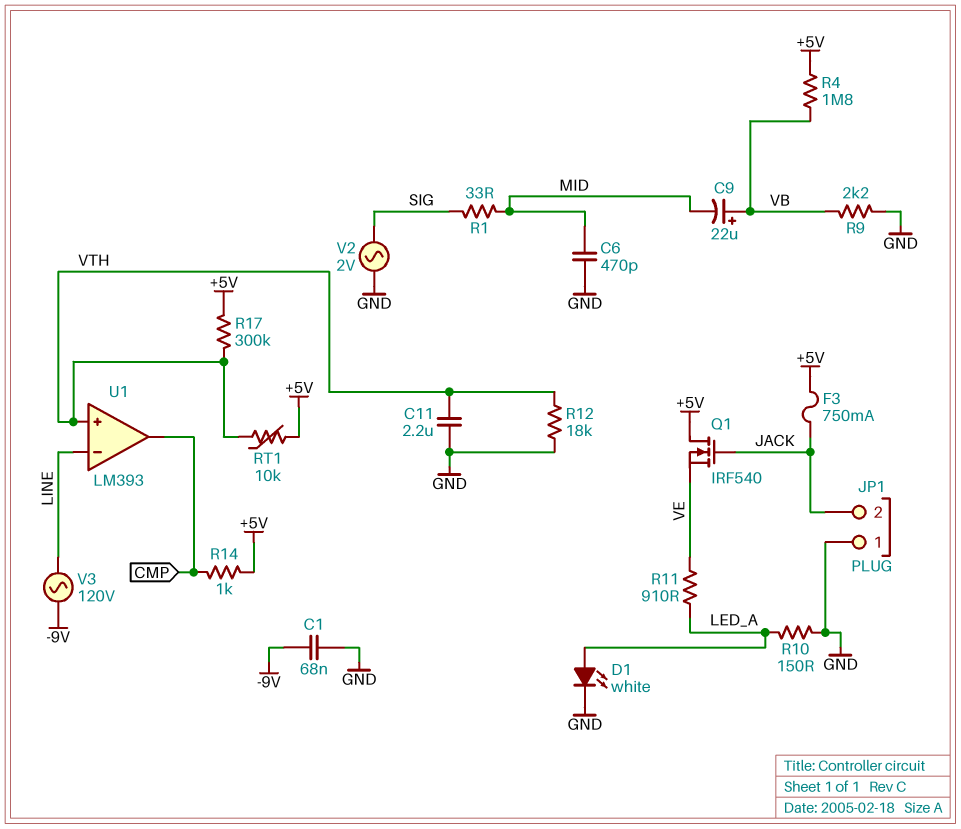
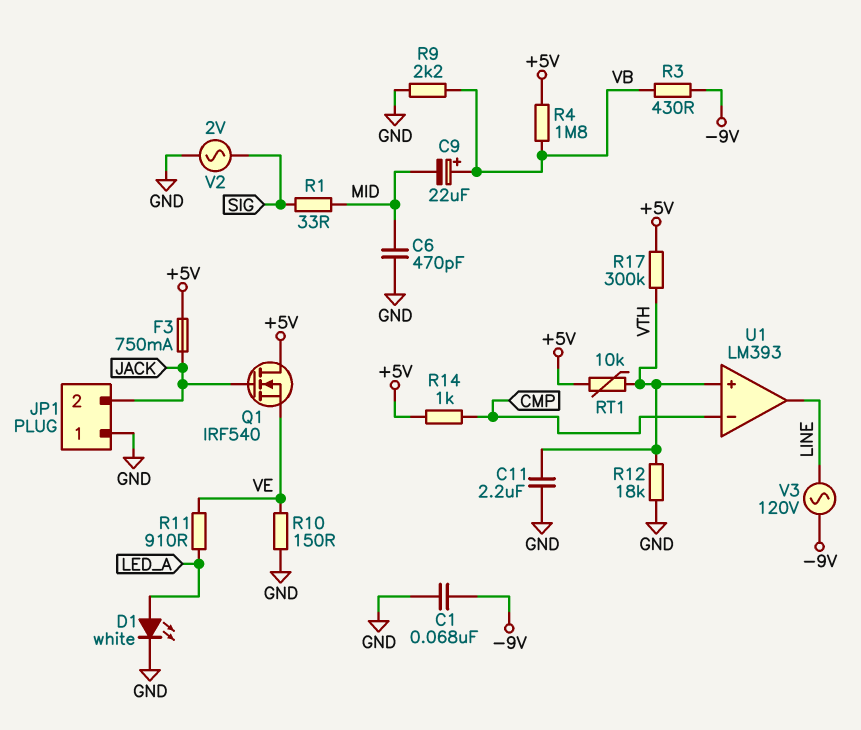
R3: none -> 430 (-9V, VB)
R10: 150 (GND, LED_A) -> 150 (GND, VE)
U1 pin in-: LINE -> CMP
U1 pin out: CMP -> LINE

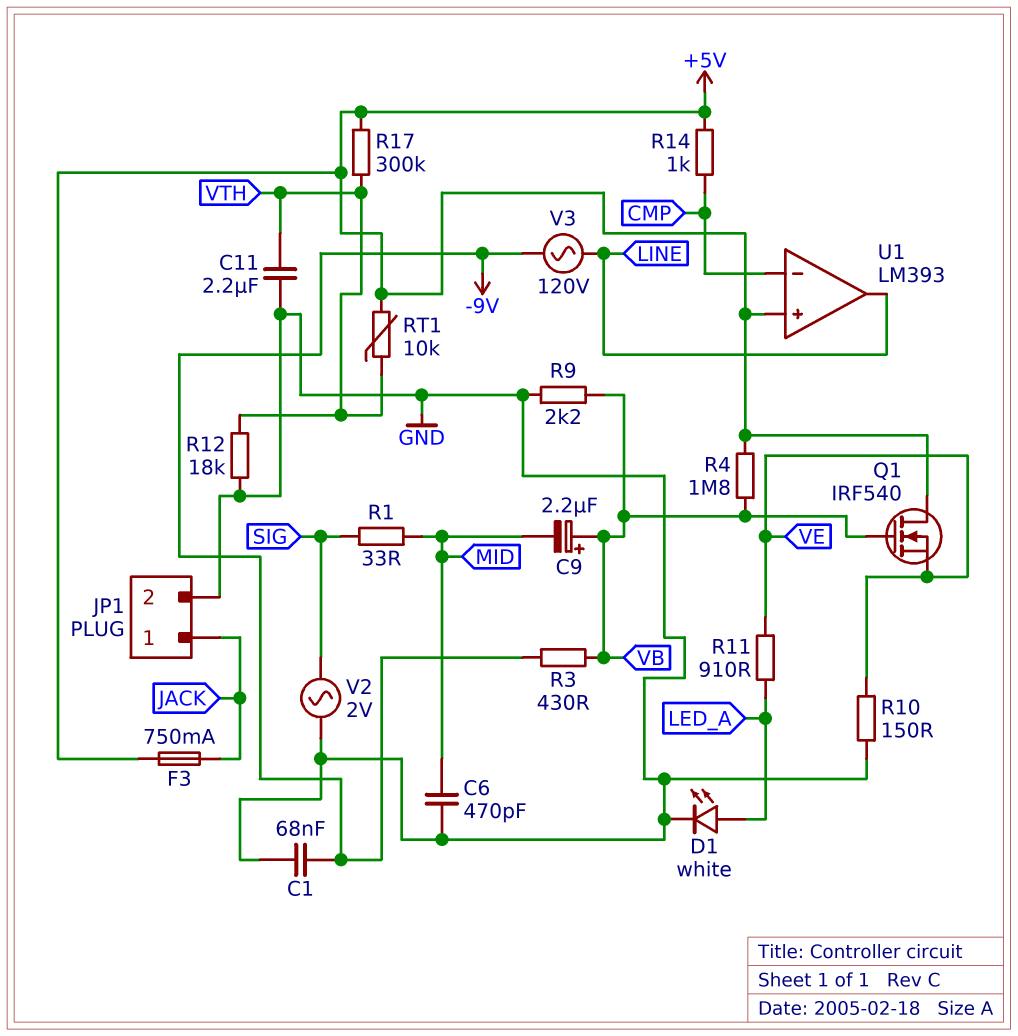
C9: 22uF (plus VB, minus MID) -> 2.2uF (plus VB, minus MID)
JP1 pin 1: GND -> JACK
JP1 pin 2: JACK -> GND
Q1: NMOS IRF540 (G JACK, D +5V, S VE) -> NMOS IRF540 (G VB, D +5V, S VE)
U1 pin in+: VTH -> +5V

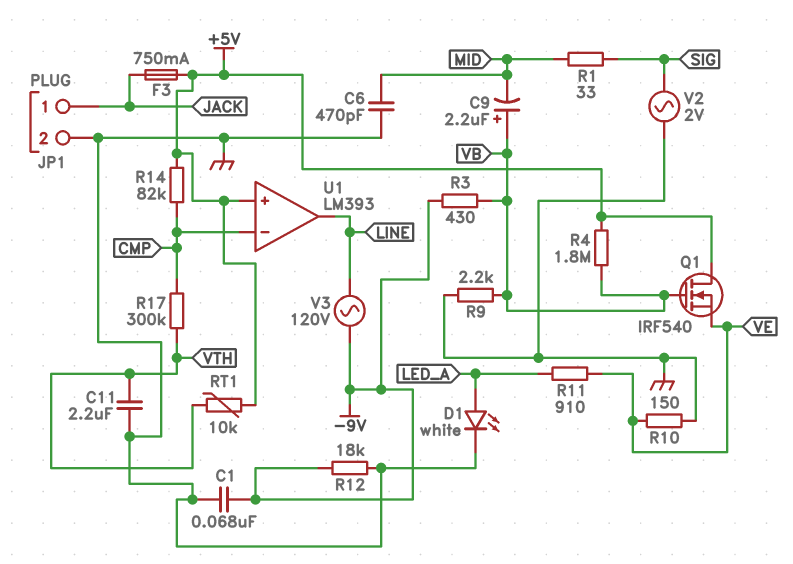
R12: 18k (GND, VTH) -> 18k (-9V, GND)
R14: 1k (+5V, CMP) -> 82k (+5V, CMP)
R17: 300k (+5V, VTH) -> 300k (CMP, VTH)

